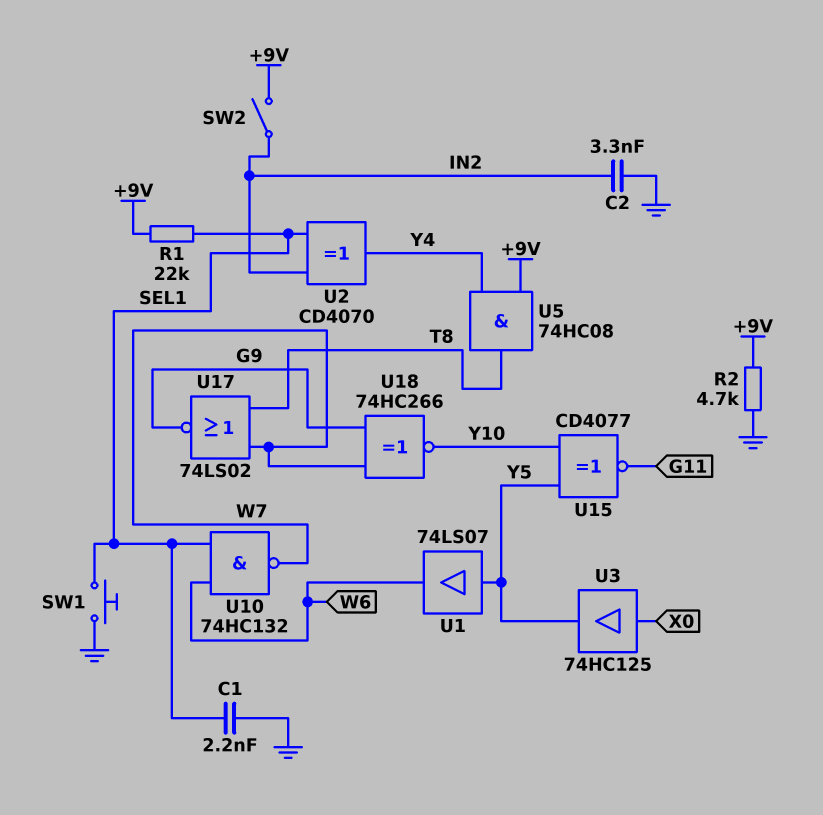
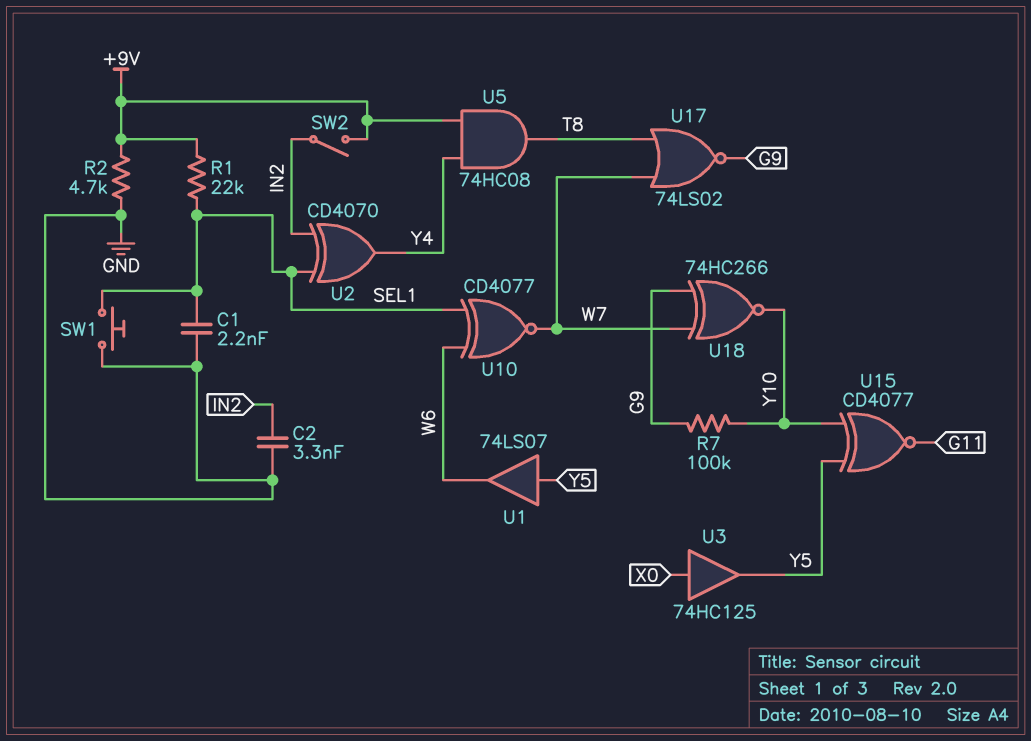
R7: none -> 100k (G9, Y10)
U10: NAND 74HC132 (in SEL1, in W6, out W7) -> XNOR CD4077 (in SEL1, in W6, out W7)

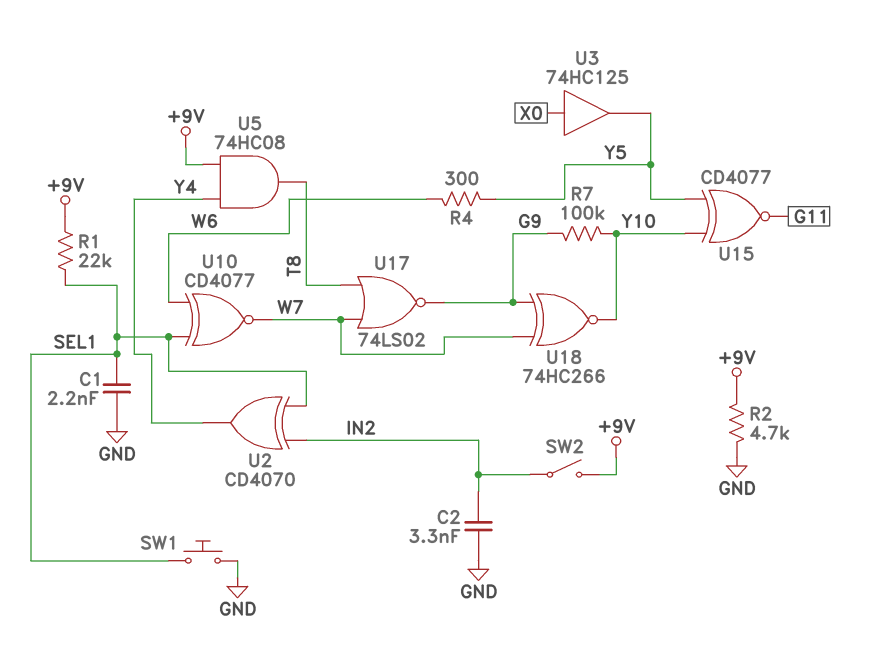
R4: none -> 300 (W6, Y5)
U1: buffer 74LS07 (in Y5, out W6) -> none

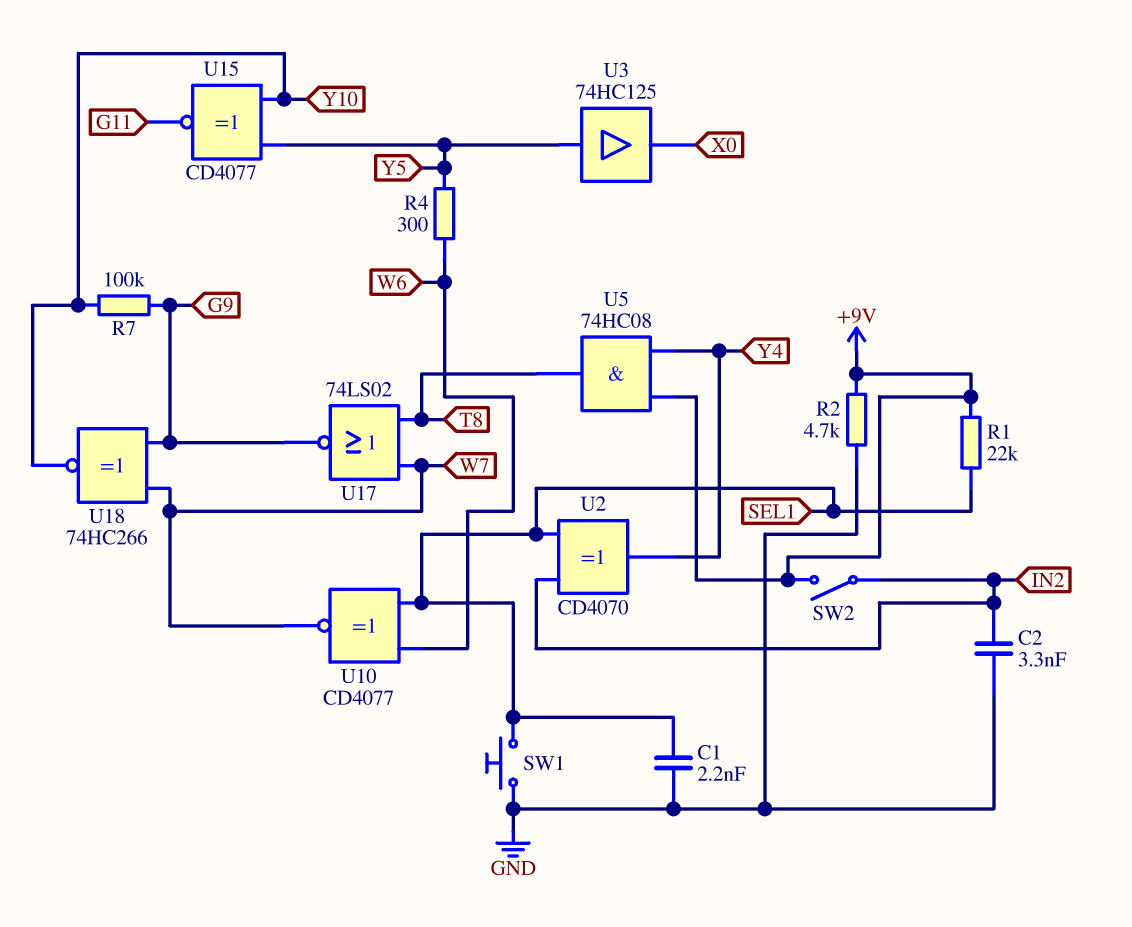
U3: buffer 74HC125 (in X0, out Y5) -> buffer 74HC125 (in Y5, out X0)

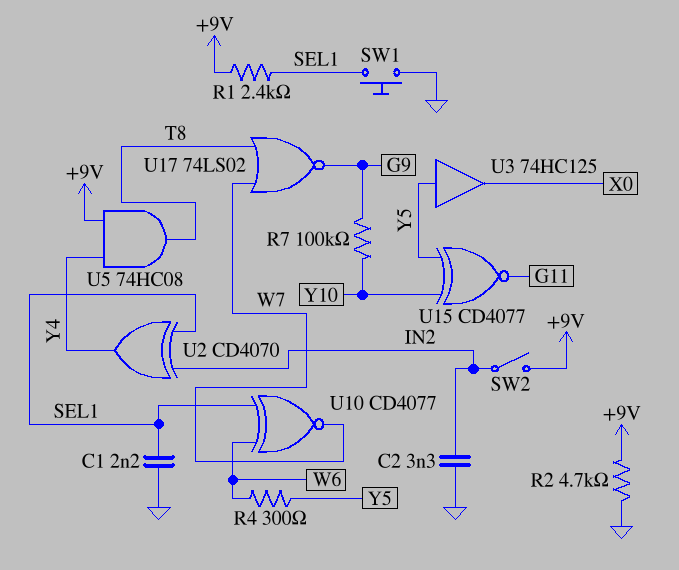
R1: 22k (+9V, SEL1) -> 2.4k (+9V, SEL1)
U18: XNOR 74HC266 (in G9, in W7, out Y10) -> none

